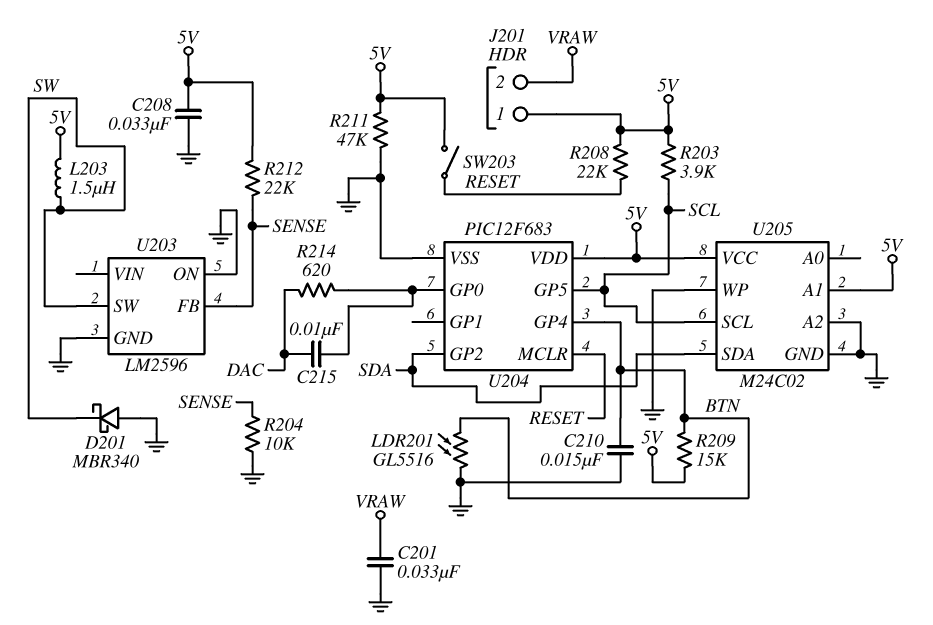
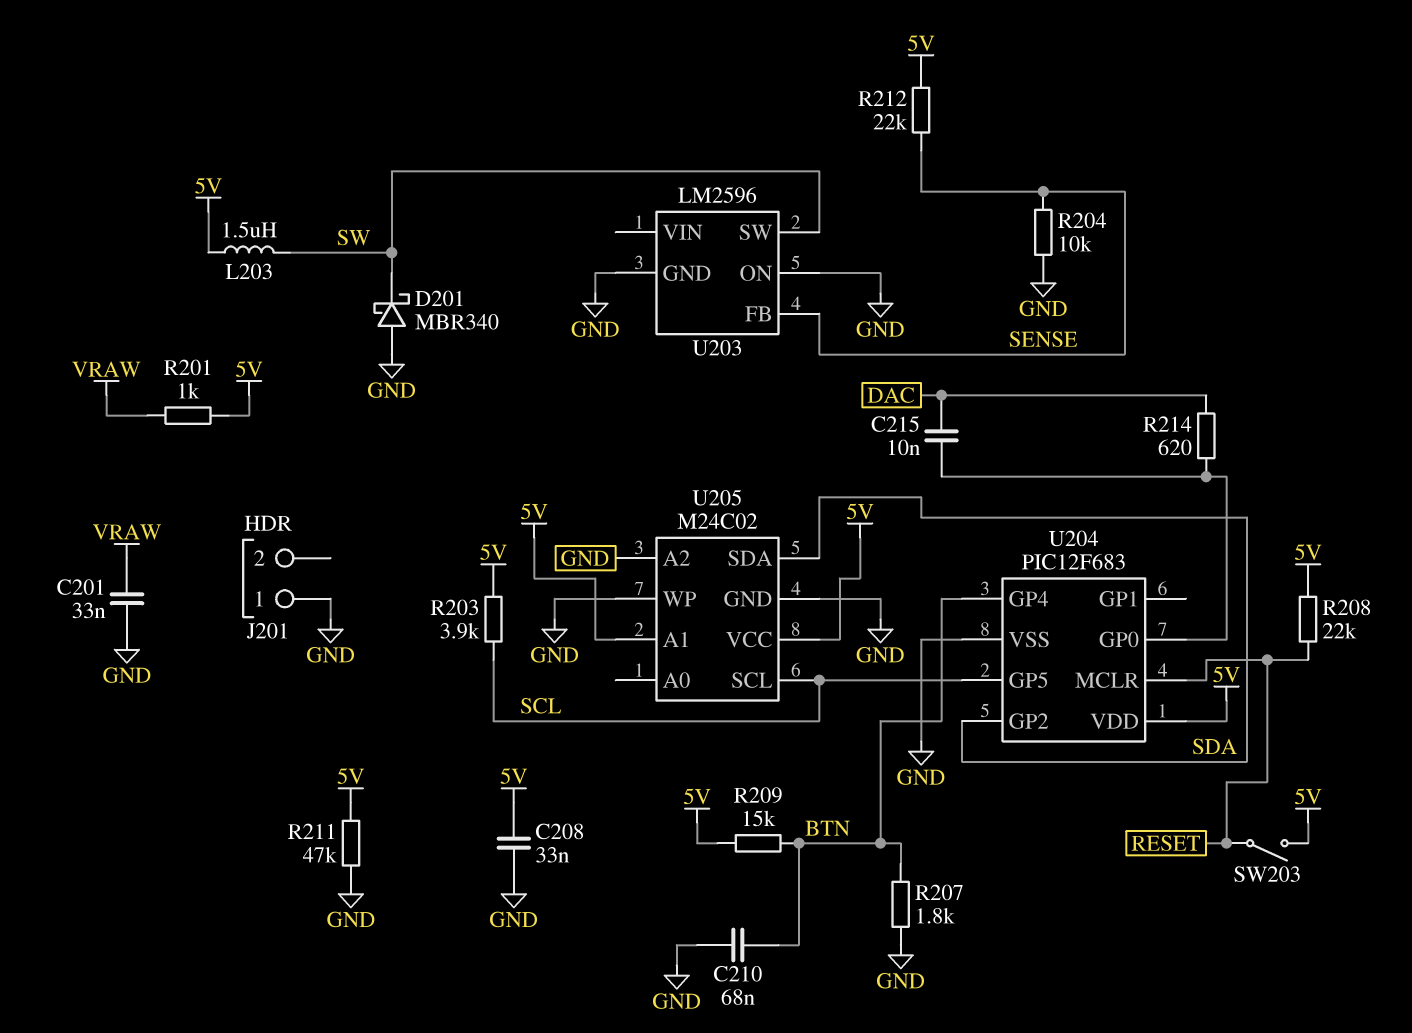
C210: 15nF (BTN, GND) -> 68nF (BTN, GND)
J201 pin 1: 5V -> GND
J201 pin 2: VRAW -> none
LDR201: GL5516 (BTN, GND) -> none
R201: none -> 1k (5V, VRAW)
R207: none -> 1.8k (BTN, GND)

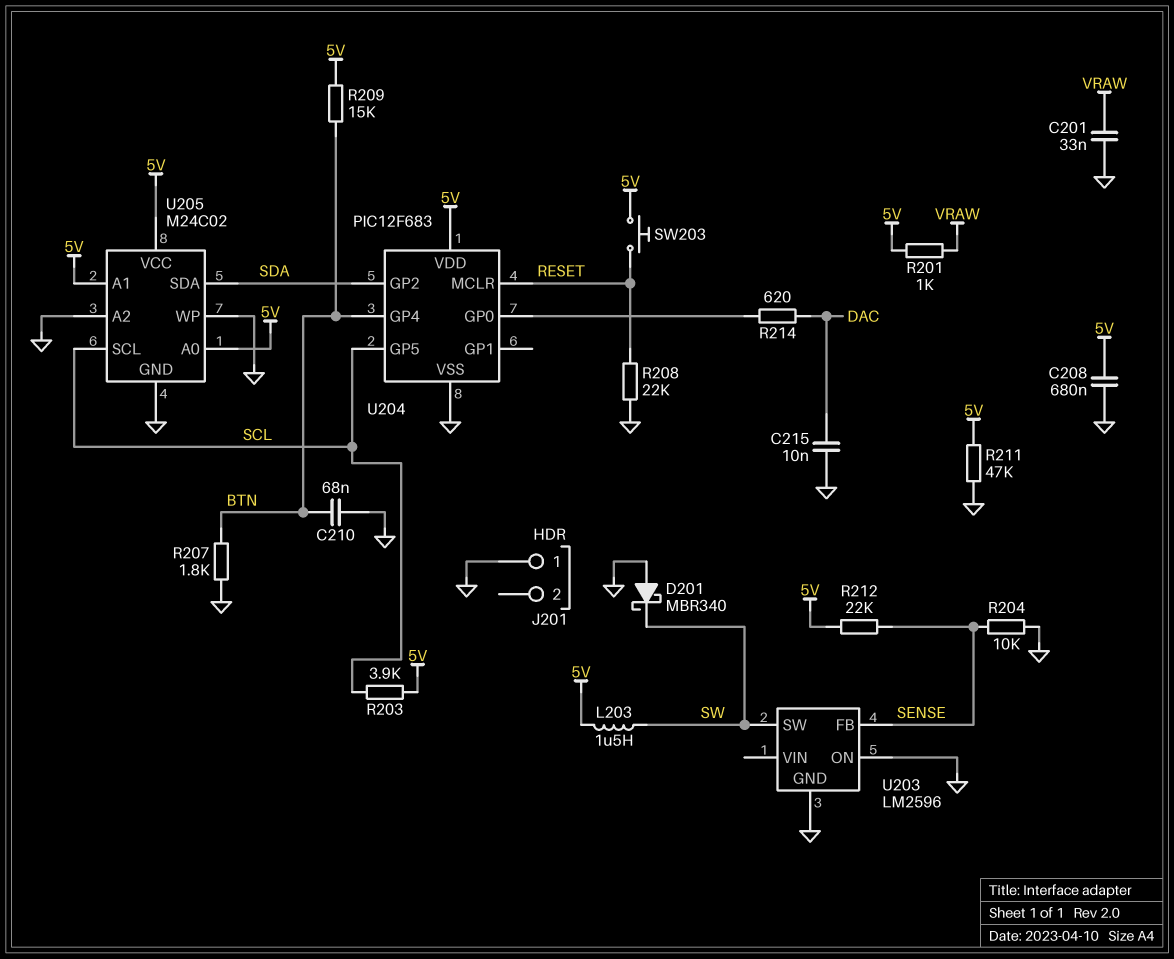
C208: 33nF (5V, GND) -> 680nF (5V, GND)
C215: 10nF (DAC, U204/GP0) -> 10nF (DAC, GND)
R208: 22k (5V, RESET) -> 22k (GND, RESET)
SW203: switch (5V, RESET) -> button (5V, RESET)
U205 pin A0: none -> 5V

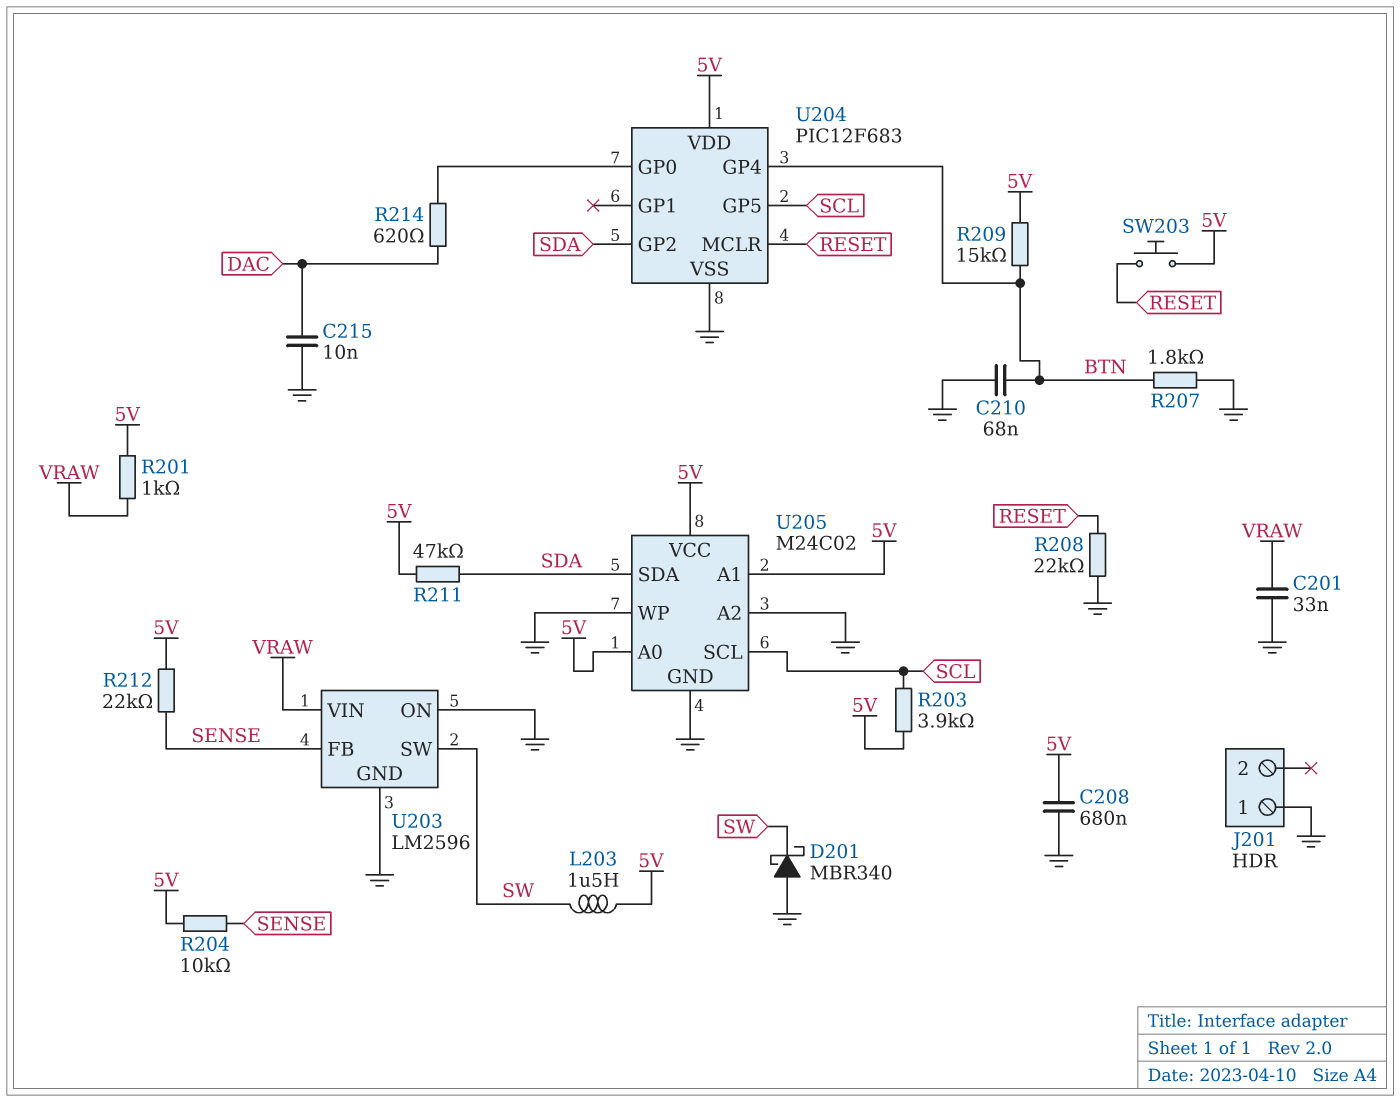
R204: 10k (GND, SENSE) -> 10k (5V, SENSE)
R211: 47k (5V, GND) -> 47k (5V, SDA)
U203 pin VIN: none -> VRAW

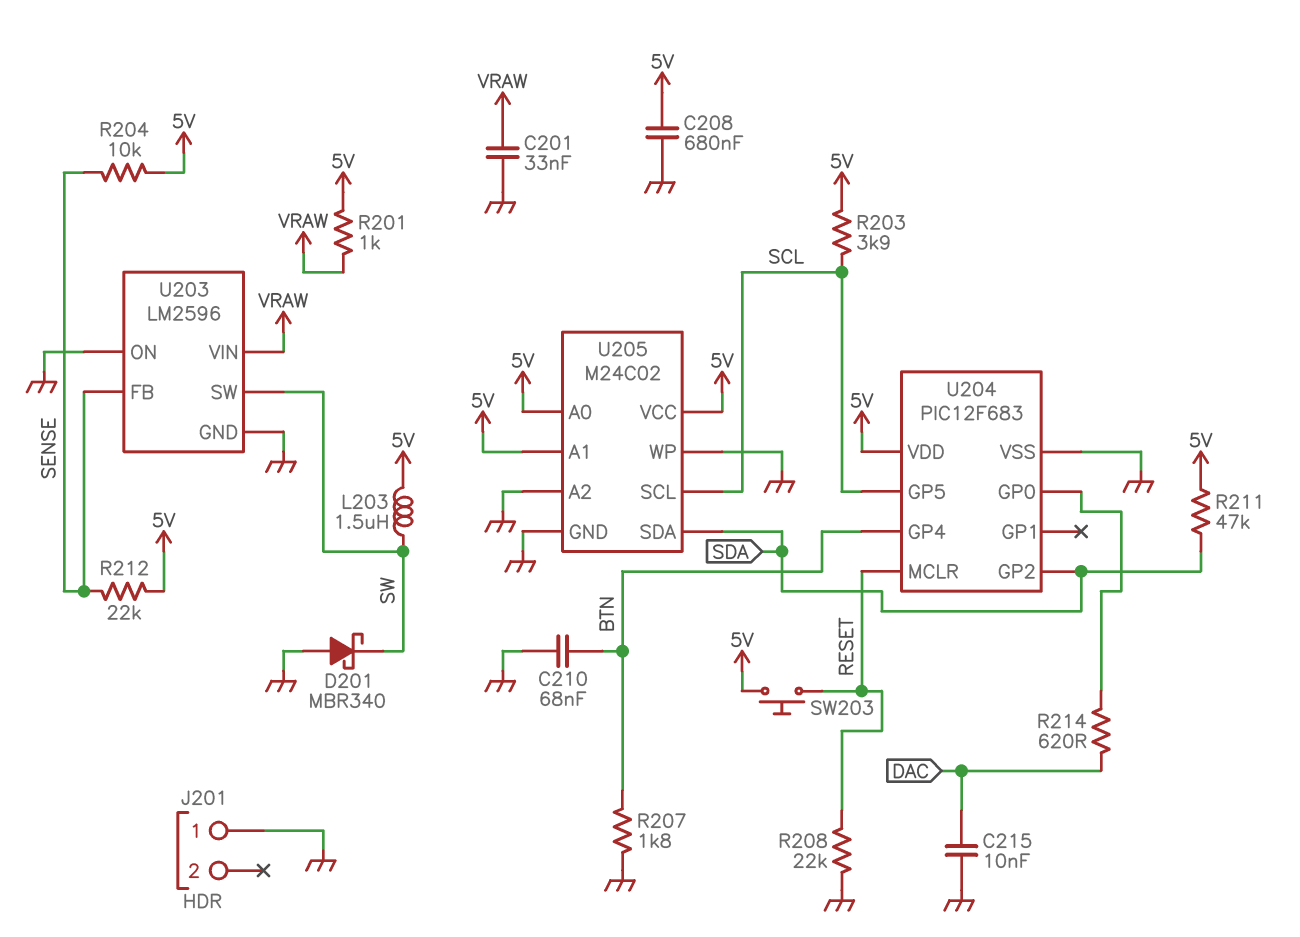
R209: 15k (5V, BTN) -> none

